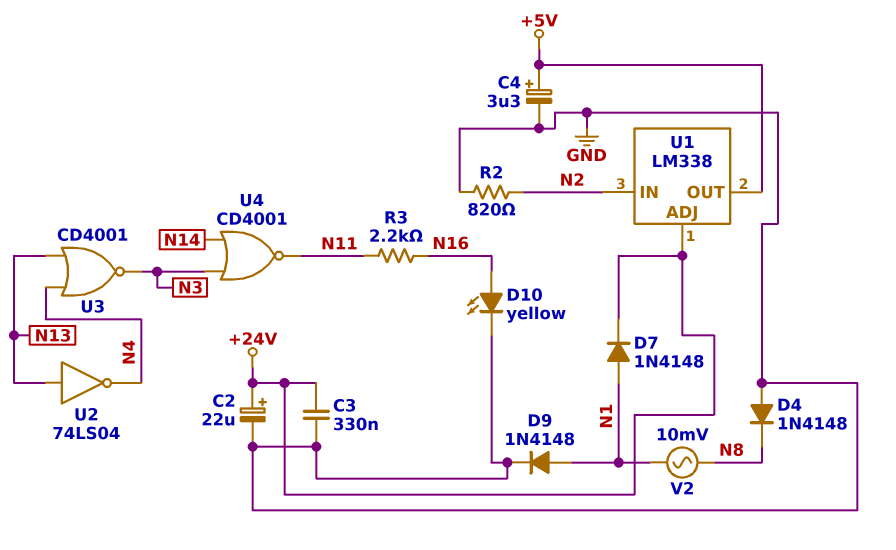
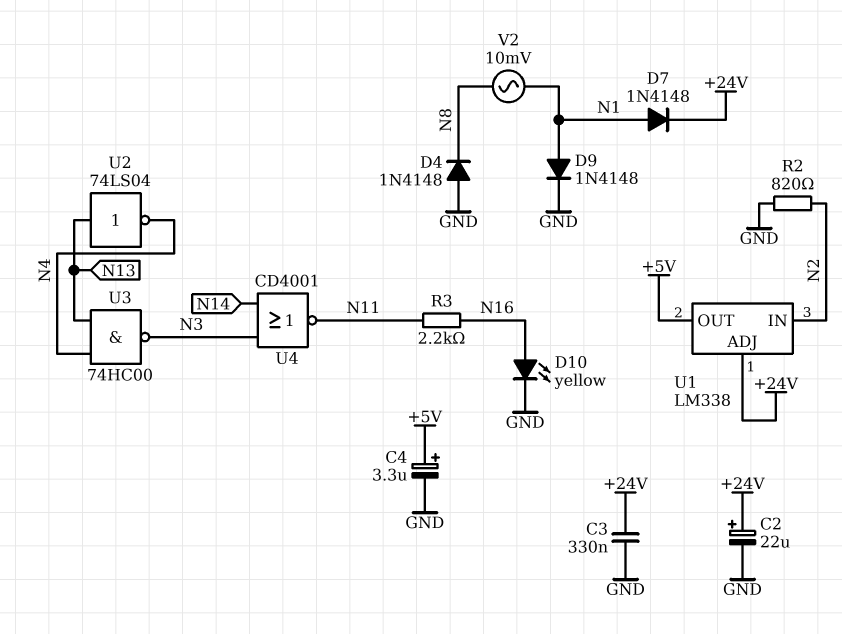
U3: NOR CD4001 (in N4, in N13, out N3) -> NAND 74HC00 (in N4, in N13, out N3)

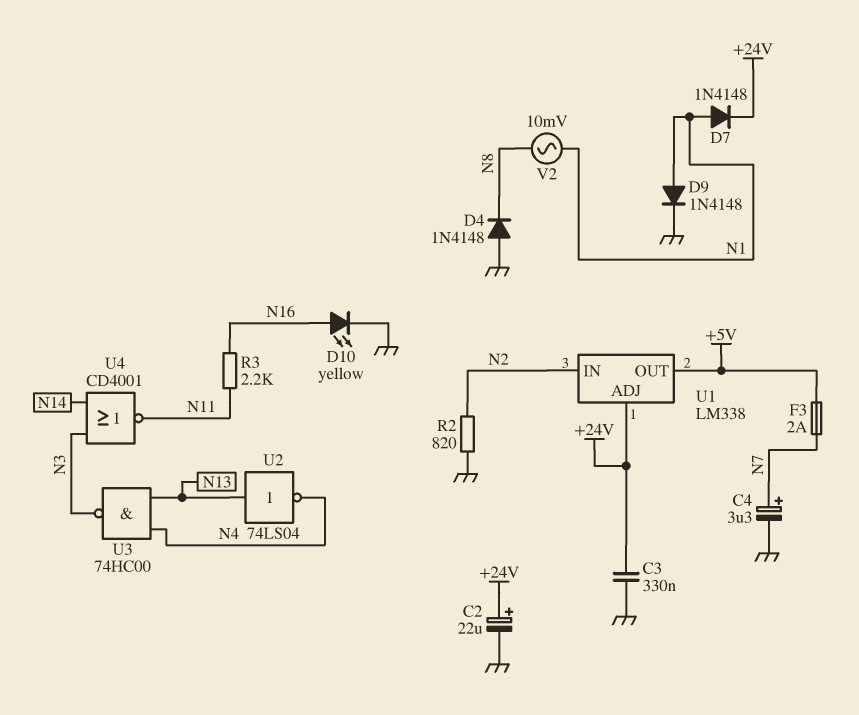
C4: 3.3uF (plus +5V, minus GND) -> 3.3uF (plus N7, minus GND)
F3: none -> 2A (+5V, N7)

